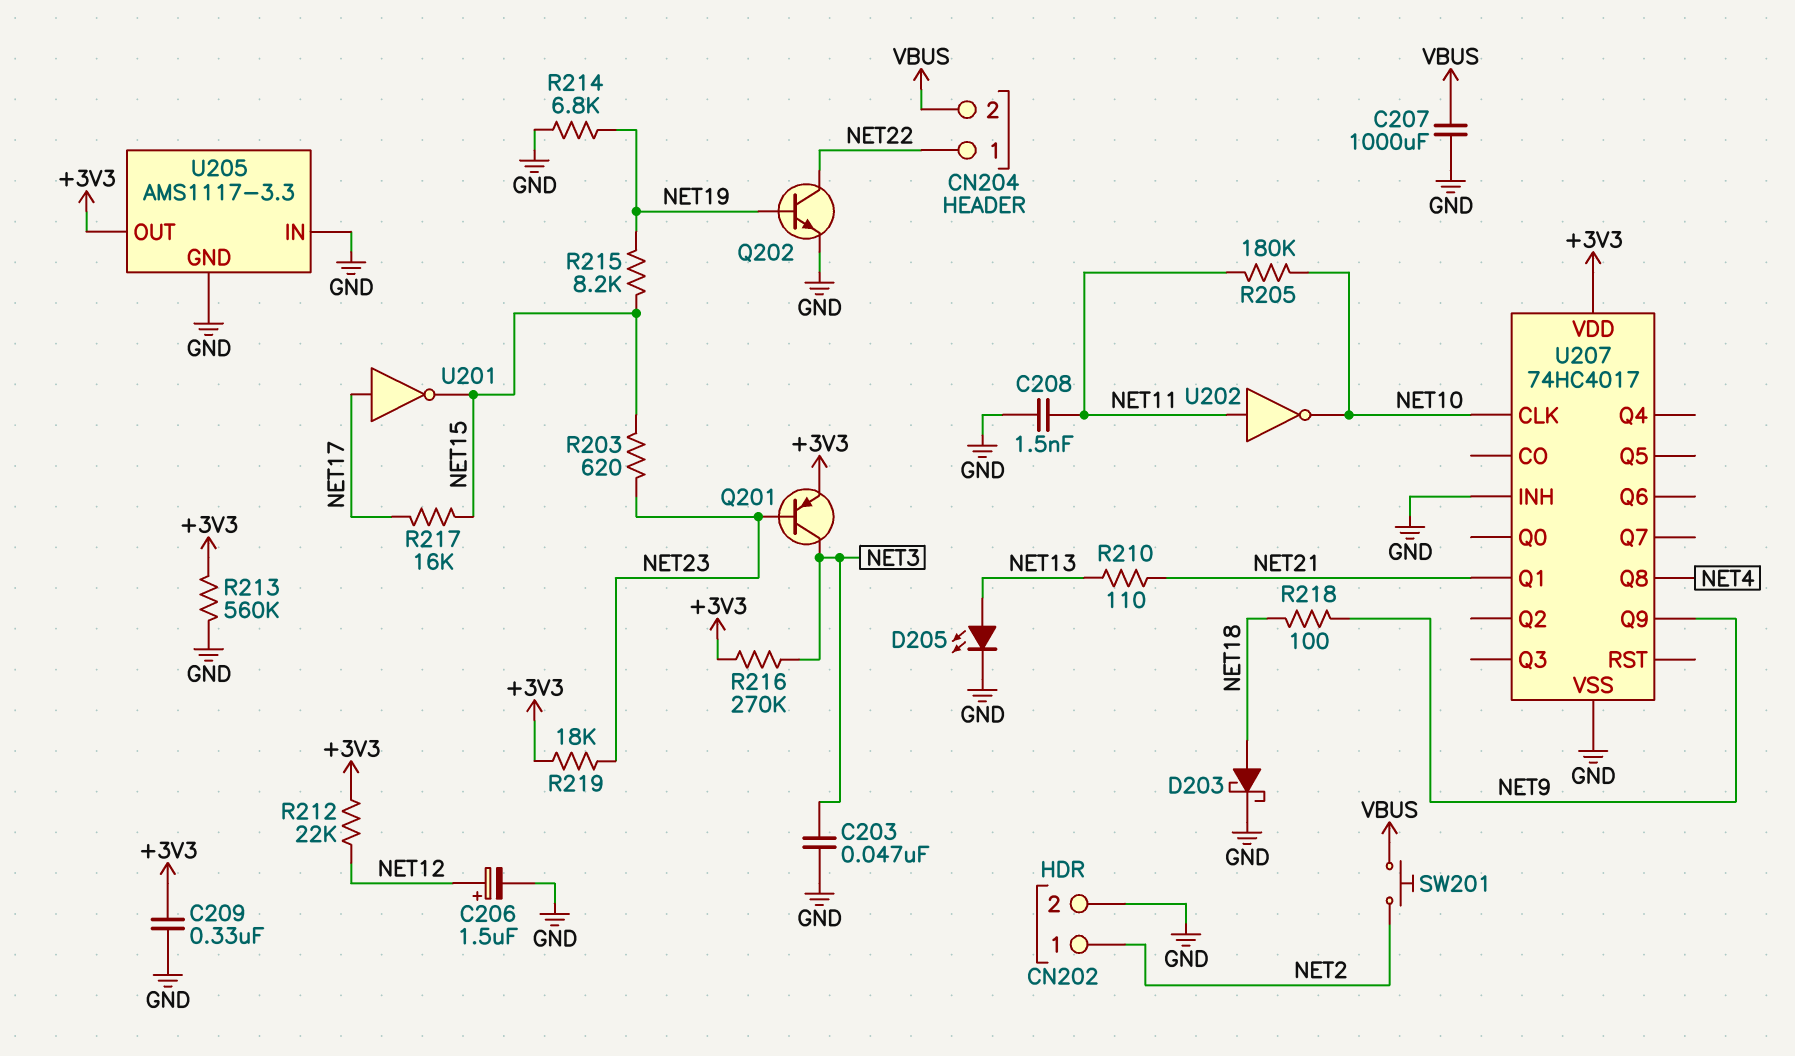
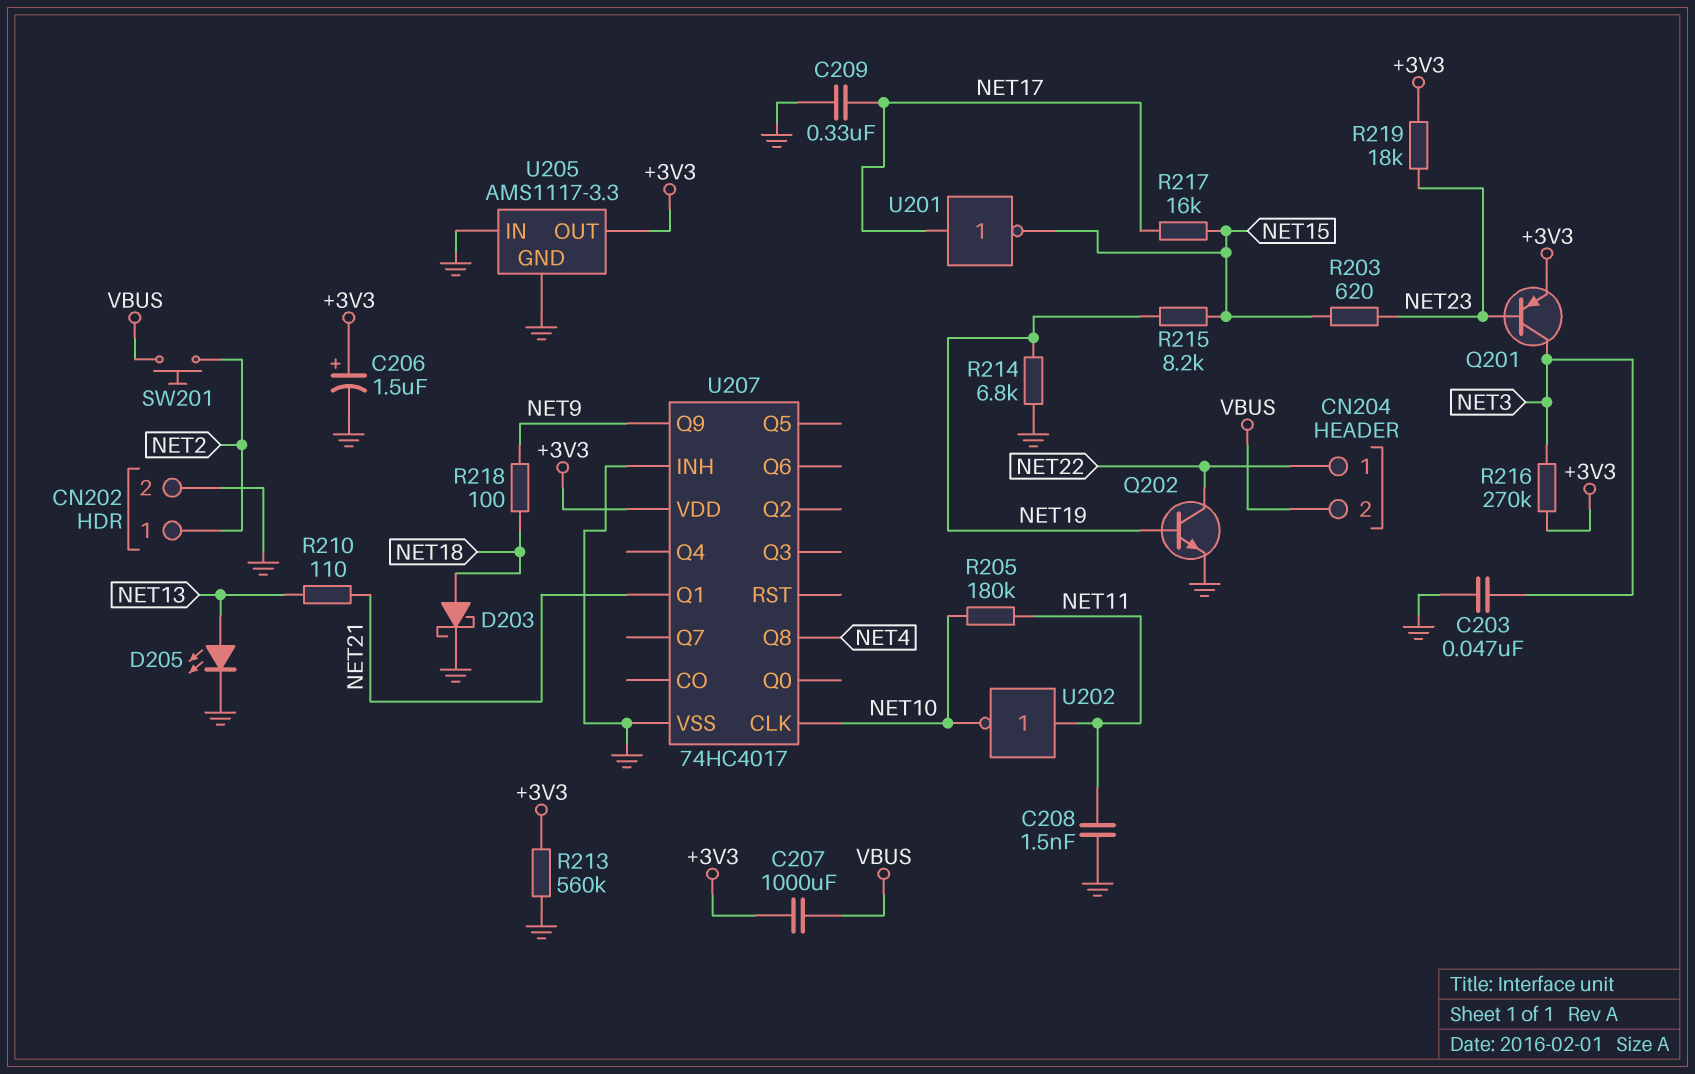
C206: 1.5uF (plus NET12, minus GND) -> 1.5uF (plus +3V3, minus GND)
C207: 1000uF (GND, VBUS) -> 1000uF (+3V3, VBUS)
C209: 330nF (+3V3, GND) -> 330nF (GND, NET17)
R212: 22k (+3V3, NET12) -> none

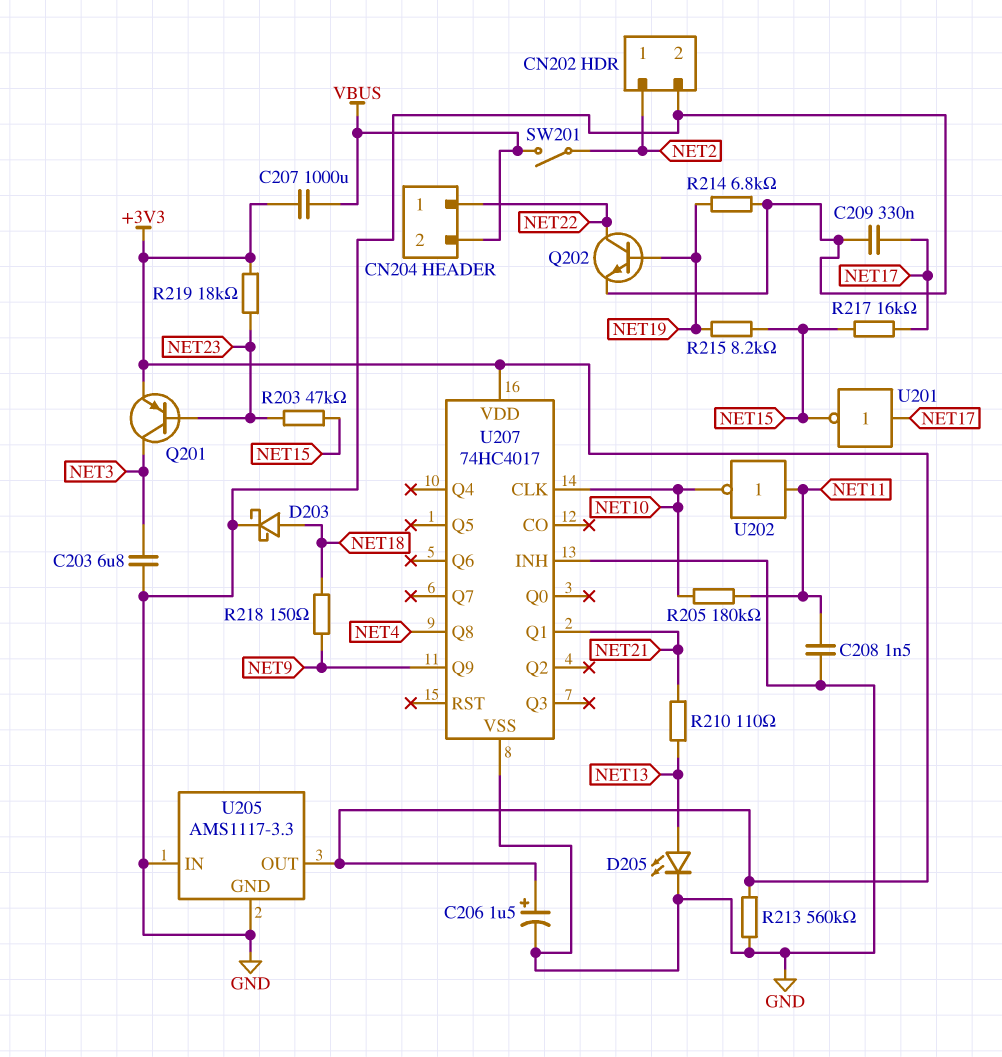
C203: 47nF (GND, NET3) -> 6.8uF (GND, NET3)
R203: 620 (NET15, NET23) -> 47k (NET15, NET23)
R216: 270k (+3V3, NET3) -> none
R218: 100 (NET9, NET18) -> 150 (NET9, NET18)
SW201: button (NET2, VBUS) -> switch (NET2, VBUS)

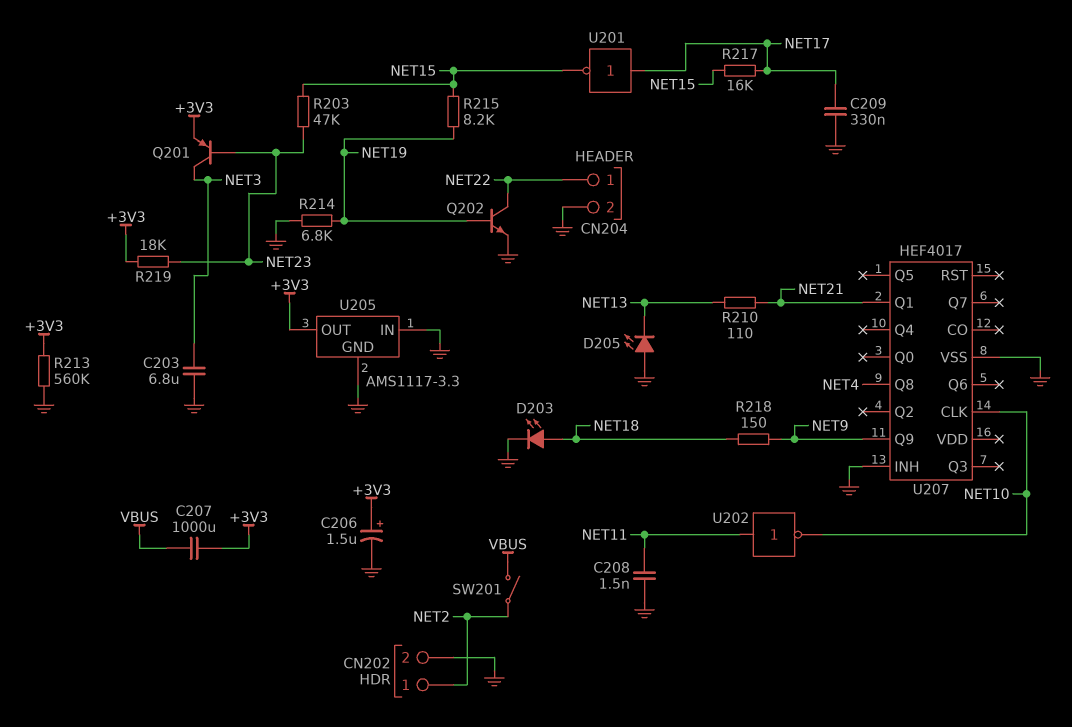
CN204 pin 2: VBUS -> GND
D203: schottky (A NET18, K GND) -> LED (A NET18, K GND)
D205: LED (A NET13, K GND) -> LED (A GND, K NET13)
R205: 180k (NET10, NET11) -> none
U207: 74HC4017 -> HEF4017
U207 pin VDD: +3V3 -> none

